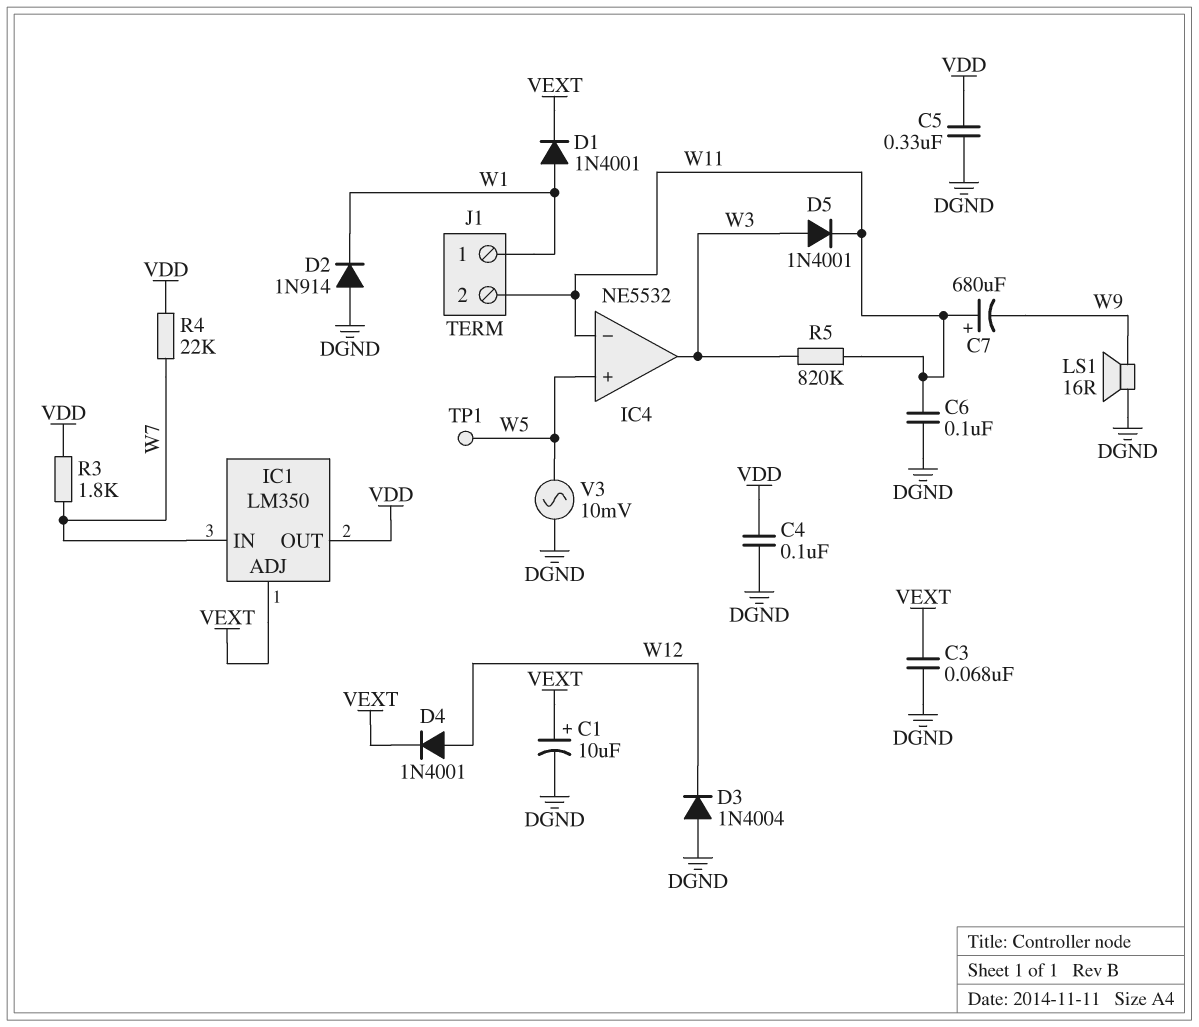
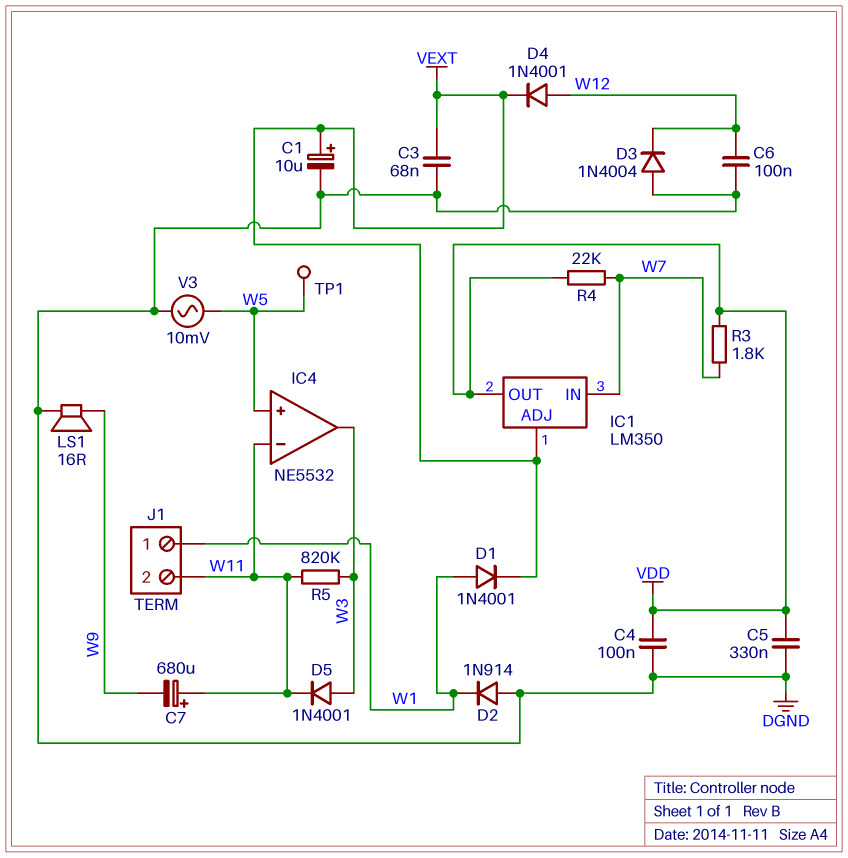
C6: 100nF (DGND, W11) -> 100nF (DGND, W12)

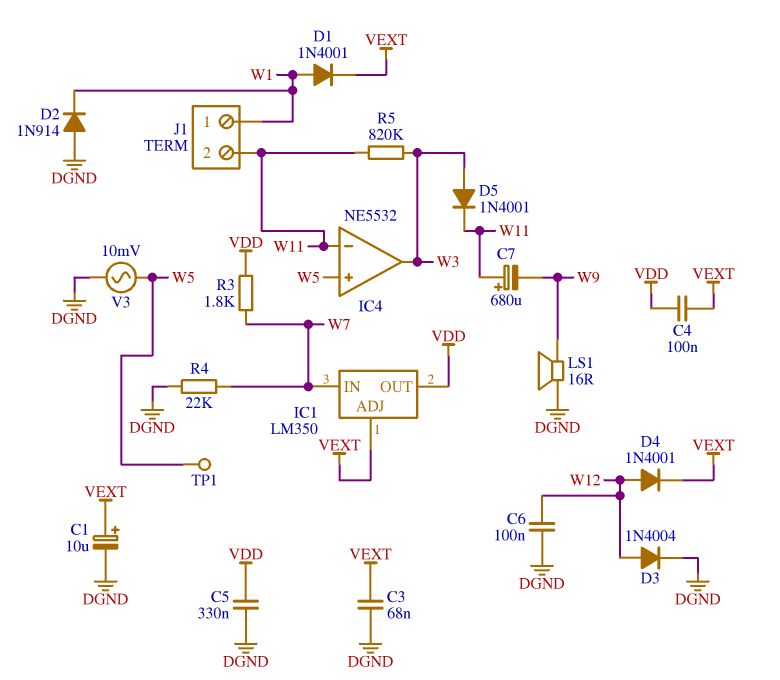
C4: 100nF (DGND, VDD) -> 100nF (VDD, VEXT)
D3: diode 1N4004 (A DGND, K W12) -> diode 1N4004 (A W12, K DGND)
R4: 22k (VDD, W7) -> 22k (DGND, W7)

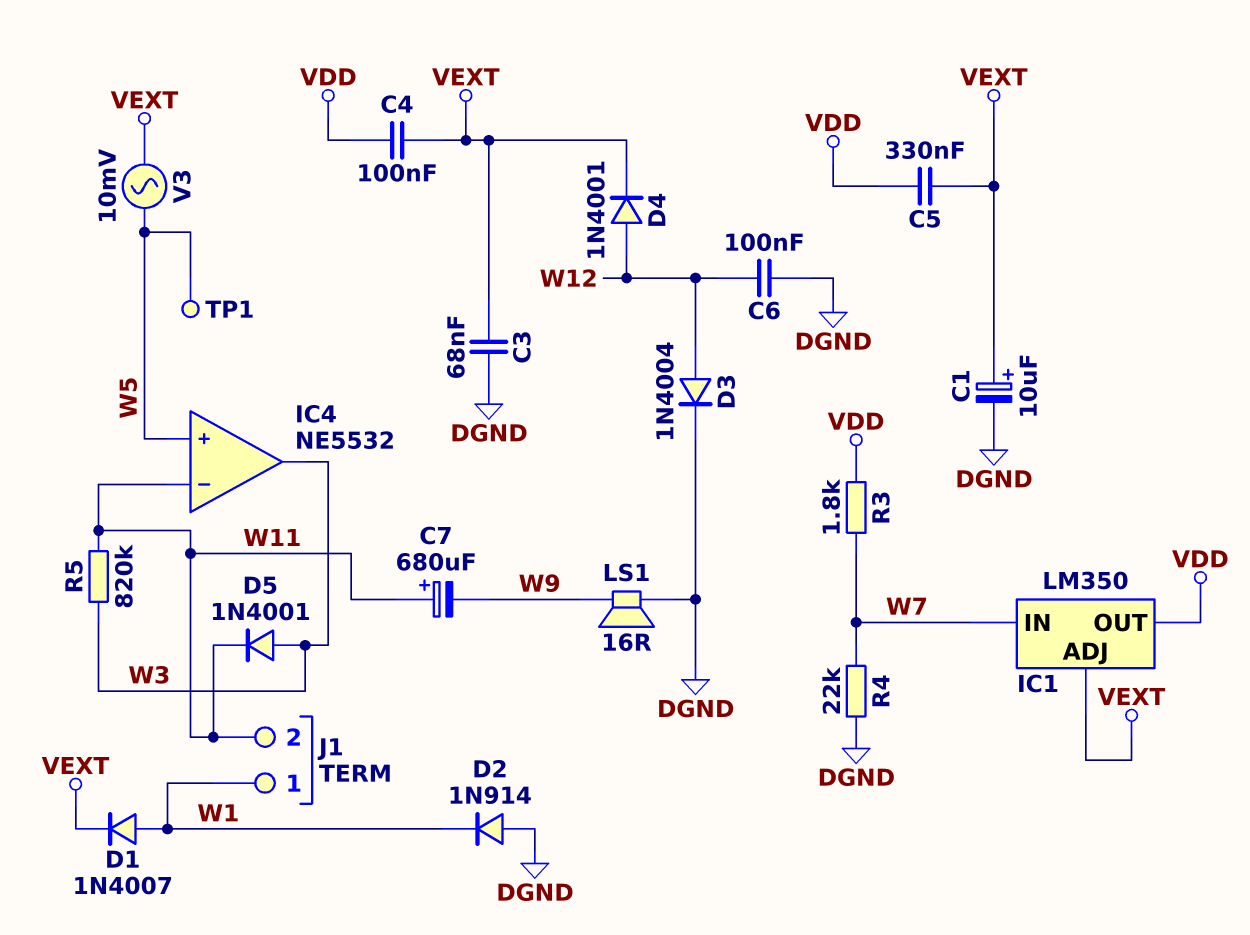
C5: 330nF (DGND, VDD) -> 330nF (VDD, VEXT)
D1: diode 1N4001 (A W1, K VEXT) -> diode 1N4007 (A W1, K VEXT)
V3: AC 10mV (DGND, W5) -> AC 10mV (VEXT, W5)

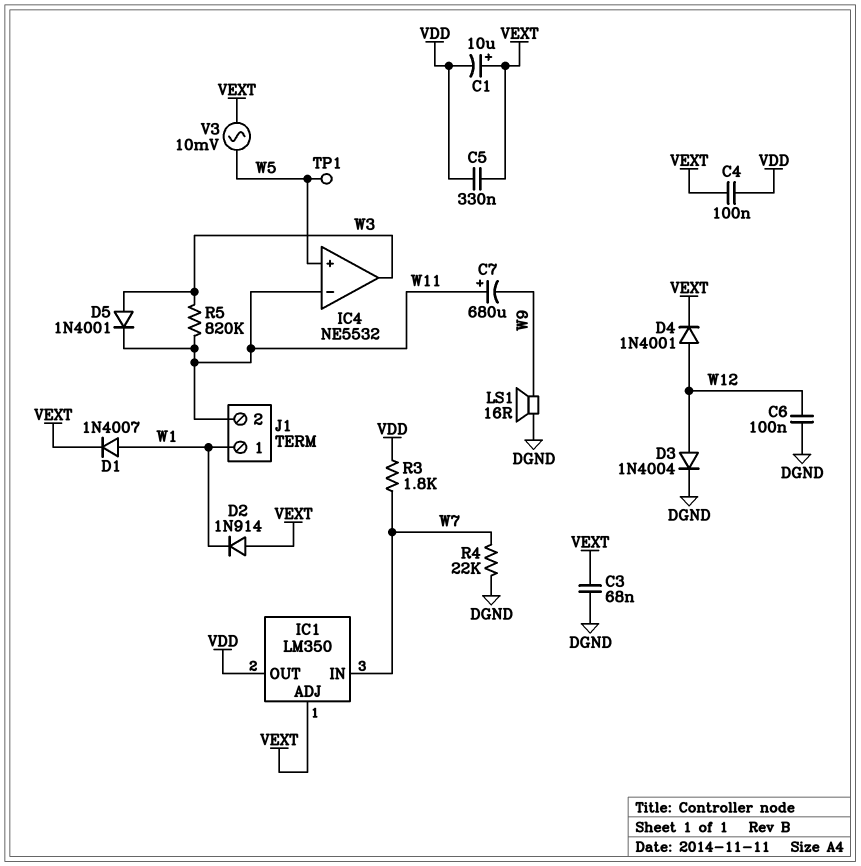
C1: 10uF (plus VEXT, minus DGND) -> 10uF (plus VEXT, minus VDD)
D2: diode 1N914 (A DGND, K W1) -> diode 1N914 (A VEXT, K W1)

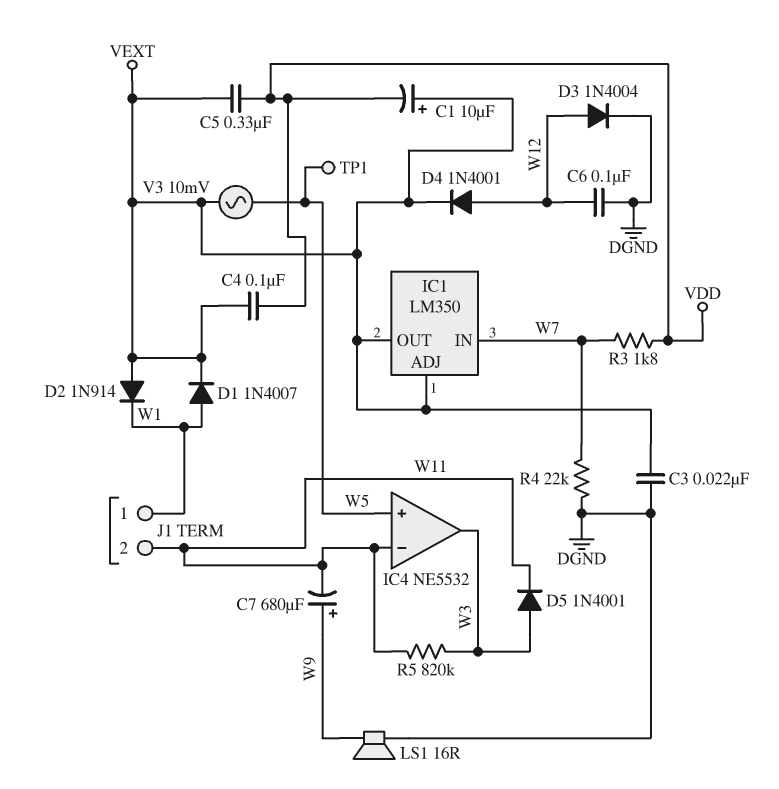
C3: 68nF (DGND, VEXT) -> 22nF (DGND, VEXT)
C7: 680uF (plus W11, minus W9) -> 680uF (plus W9, minus W11)
IC1 pin OUT: VDD -> VEXT

